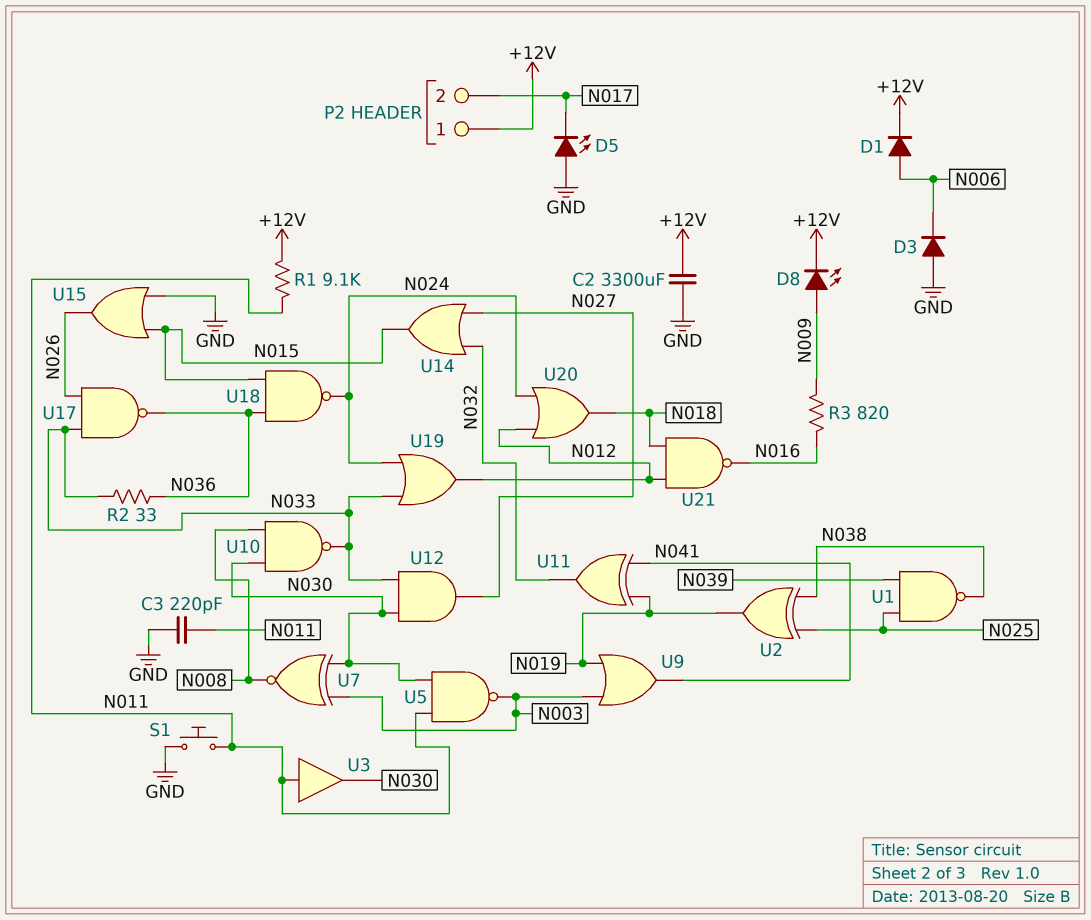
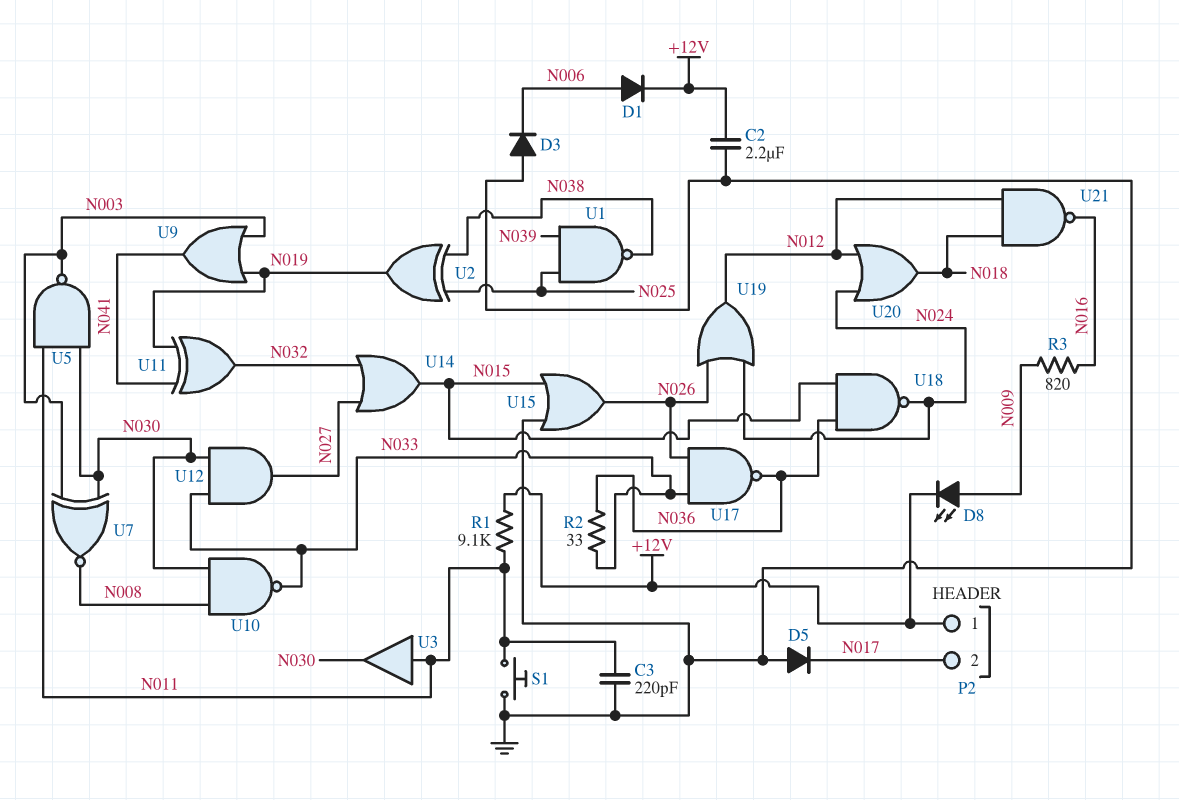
C2: 3300uF (+12V, GND) -> 2.2uF (+12V, GND)
D5: LED (A GND, K N017) -> diode (A GND, K N017)
U19: OR (in N024, in N033, out N012) -> OR (in N024, in N026, out N012)

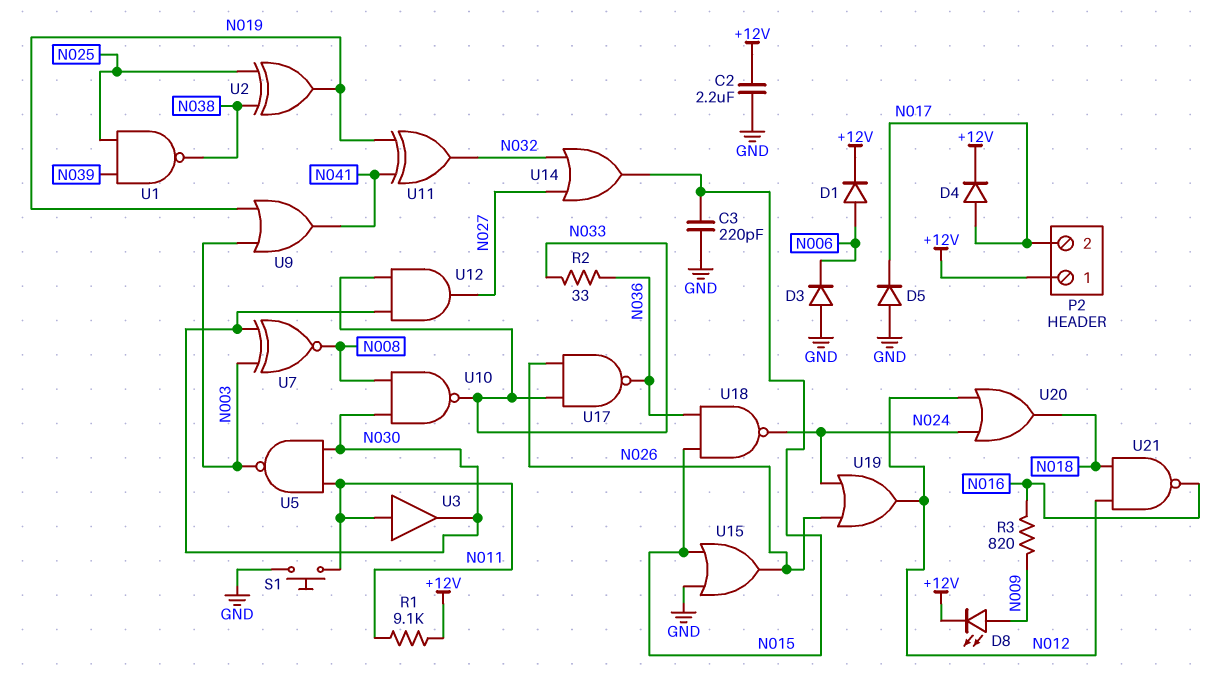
C3: 220pF (GND, N011) -> 220pF (GND, N015)
D4: none -> diode (A N017, K +12V)

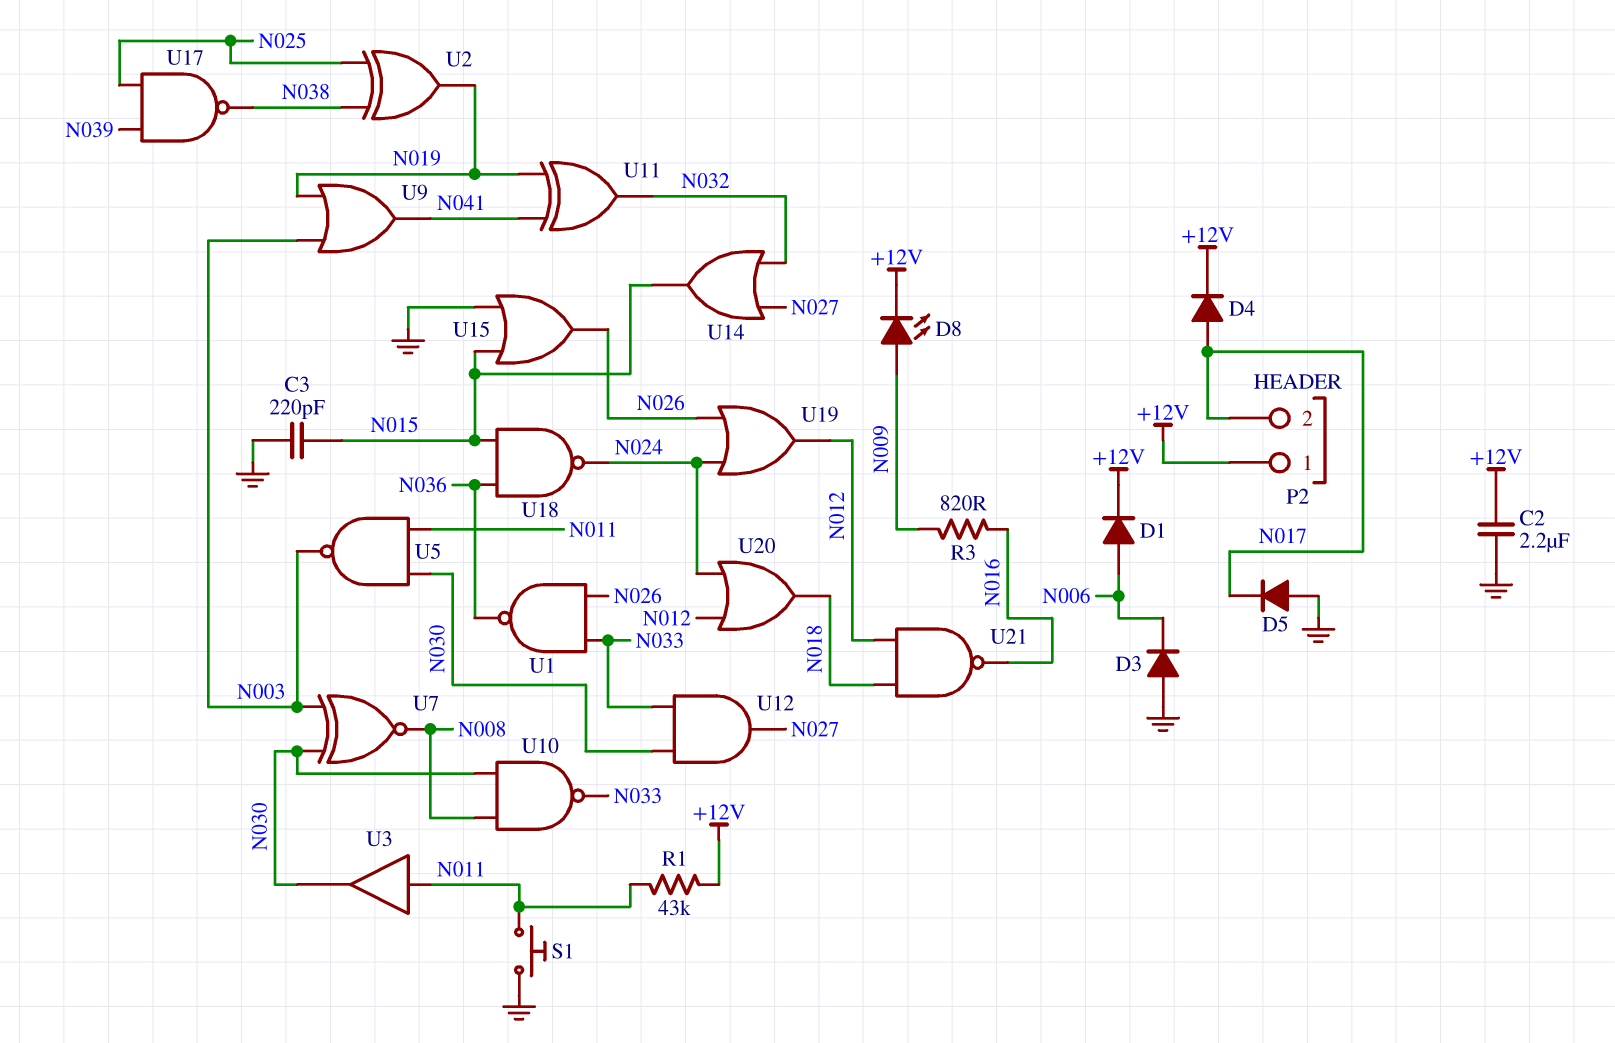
R1: 9.1k (+12V, N011) -> 43k (+12V, N011)
R2: 33 (N033, N036) -> none
U1: NAND (in N025, in N039, out N038) -> NAND (in N026, in N033, out N036)
U17: NAND (in N026, in N033, out N036) -> NAND (in N025, in N039, out N038)

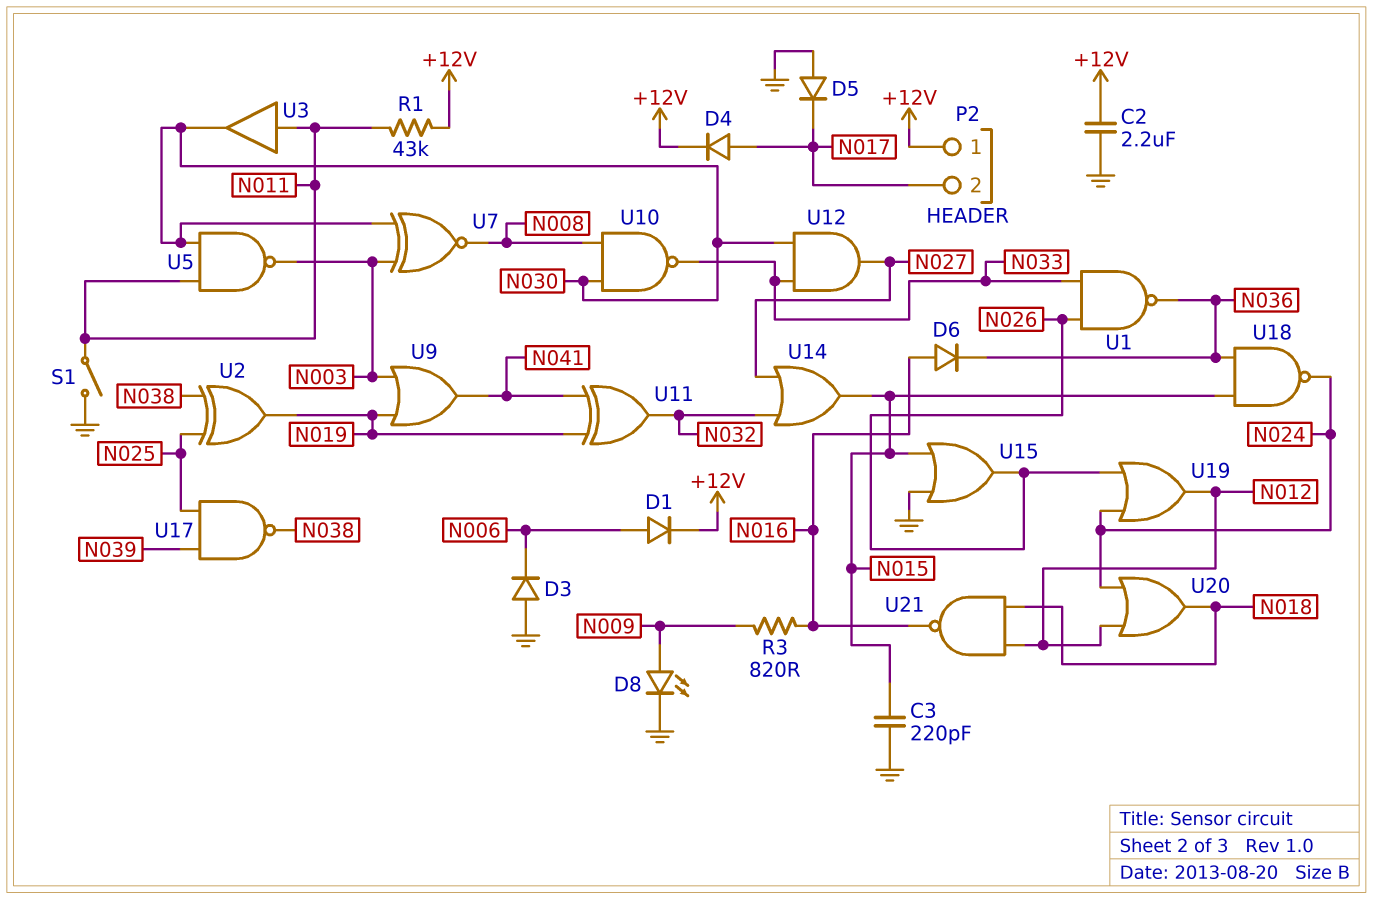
D6: none -> diode (A N016, K N036)
D8: LED (A N009, K +12V) -> LED (A N009, K GND)
S1: button (GND, N011) -> switch (GND, N011)

